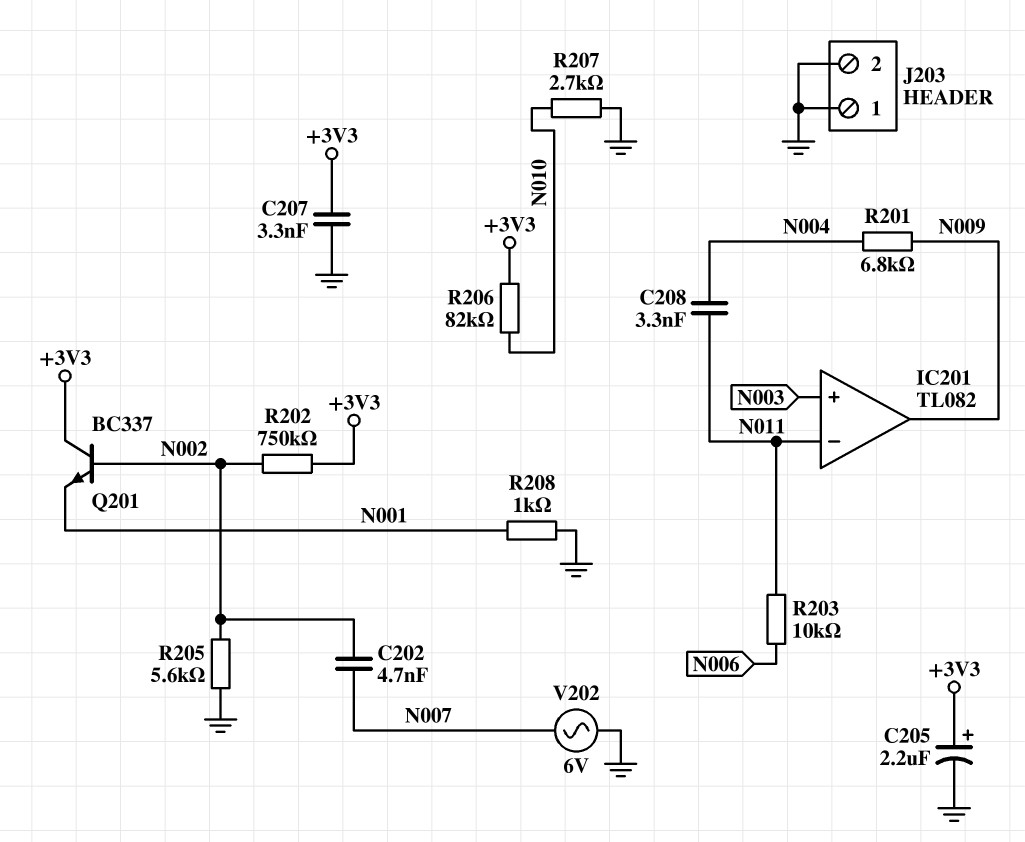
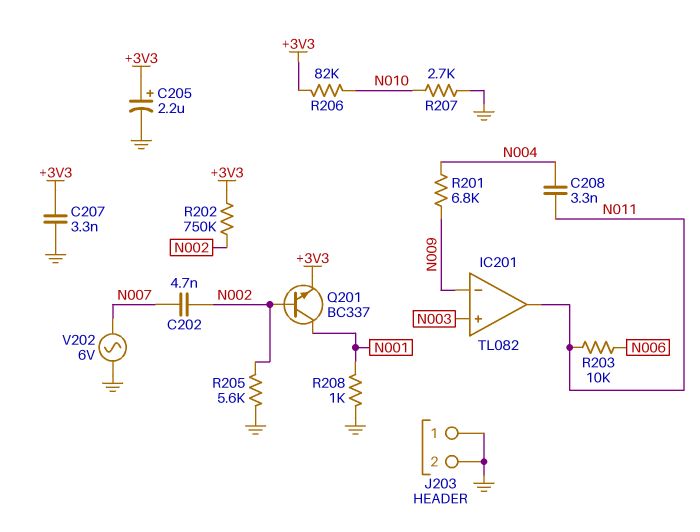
IC201 pin in-: N011 -> N009
IC201 pin out: N009 -> N011
Q201: NPN BC337 (B N002, C +3V3, E N001) -> NPN BC337 (B N002, C N001, E +3V3)

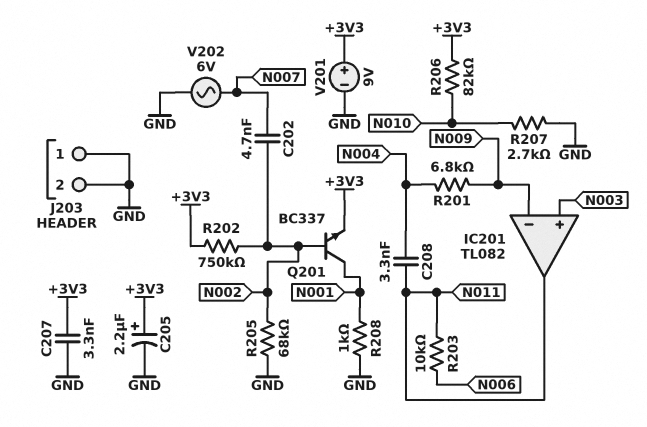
R205: 5.6k (GND, N002) -> 68k (GND, N002)
V201: none -> 9V (plus +3V3, minus GND)

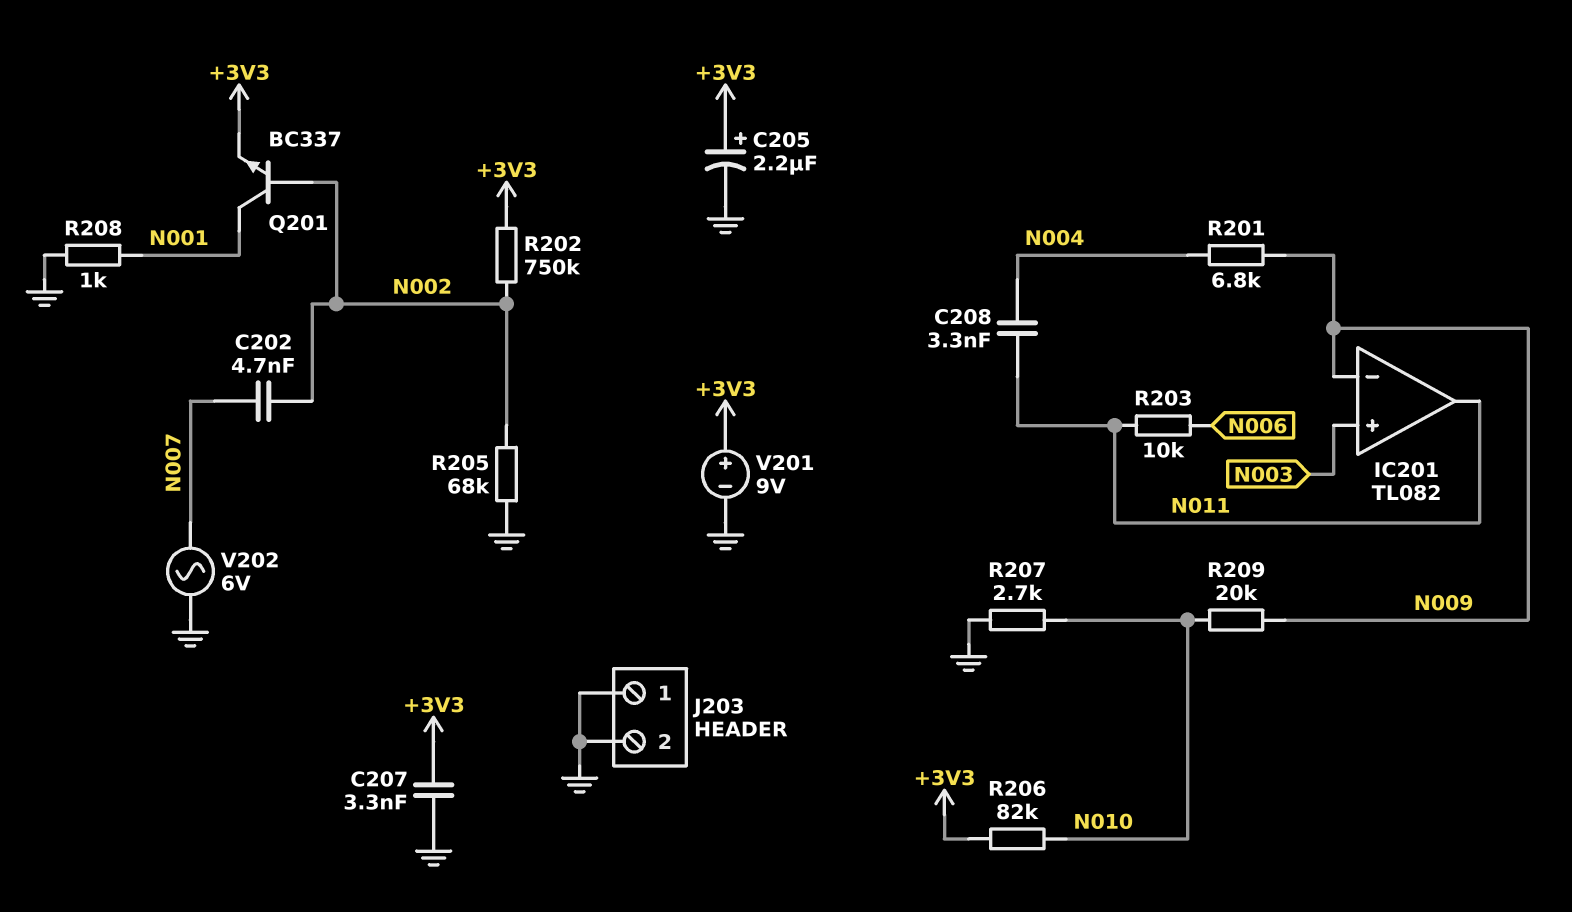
R209: none -> 20k (N009, N010)

